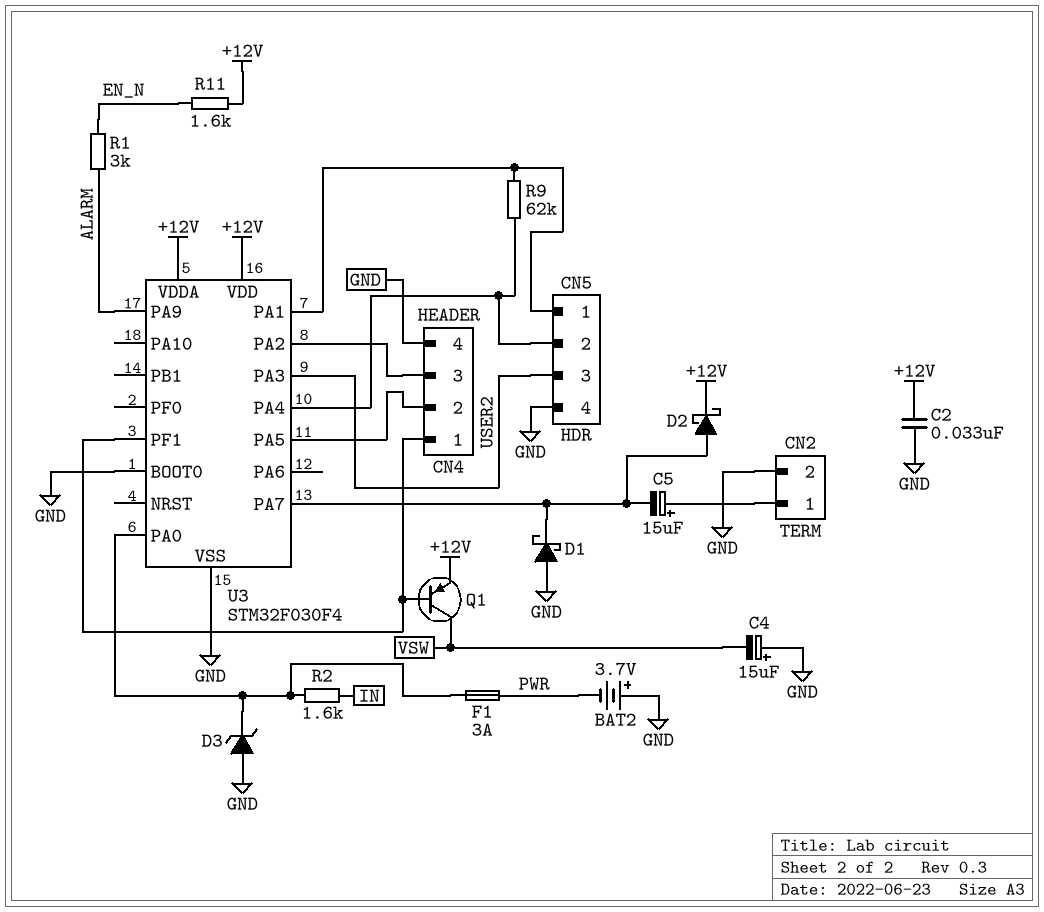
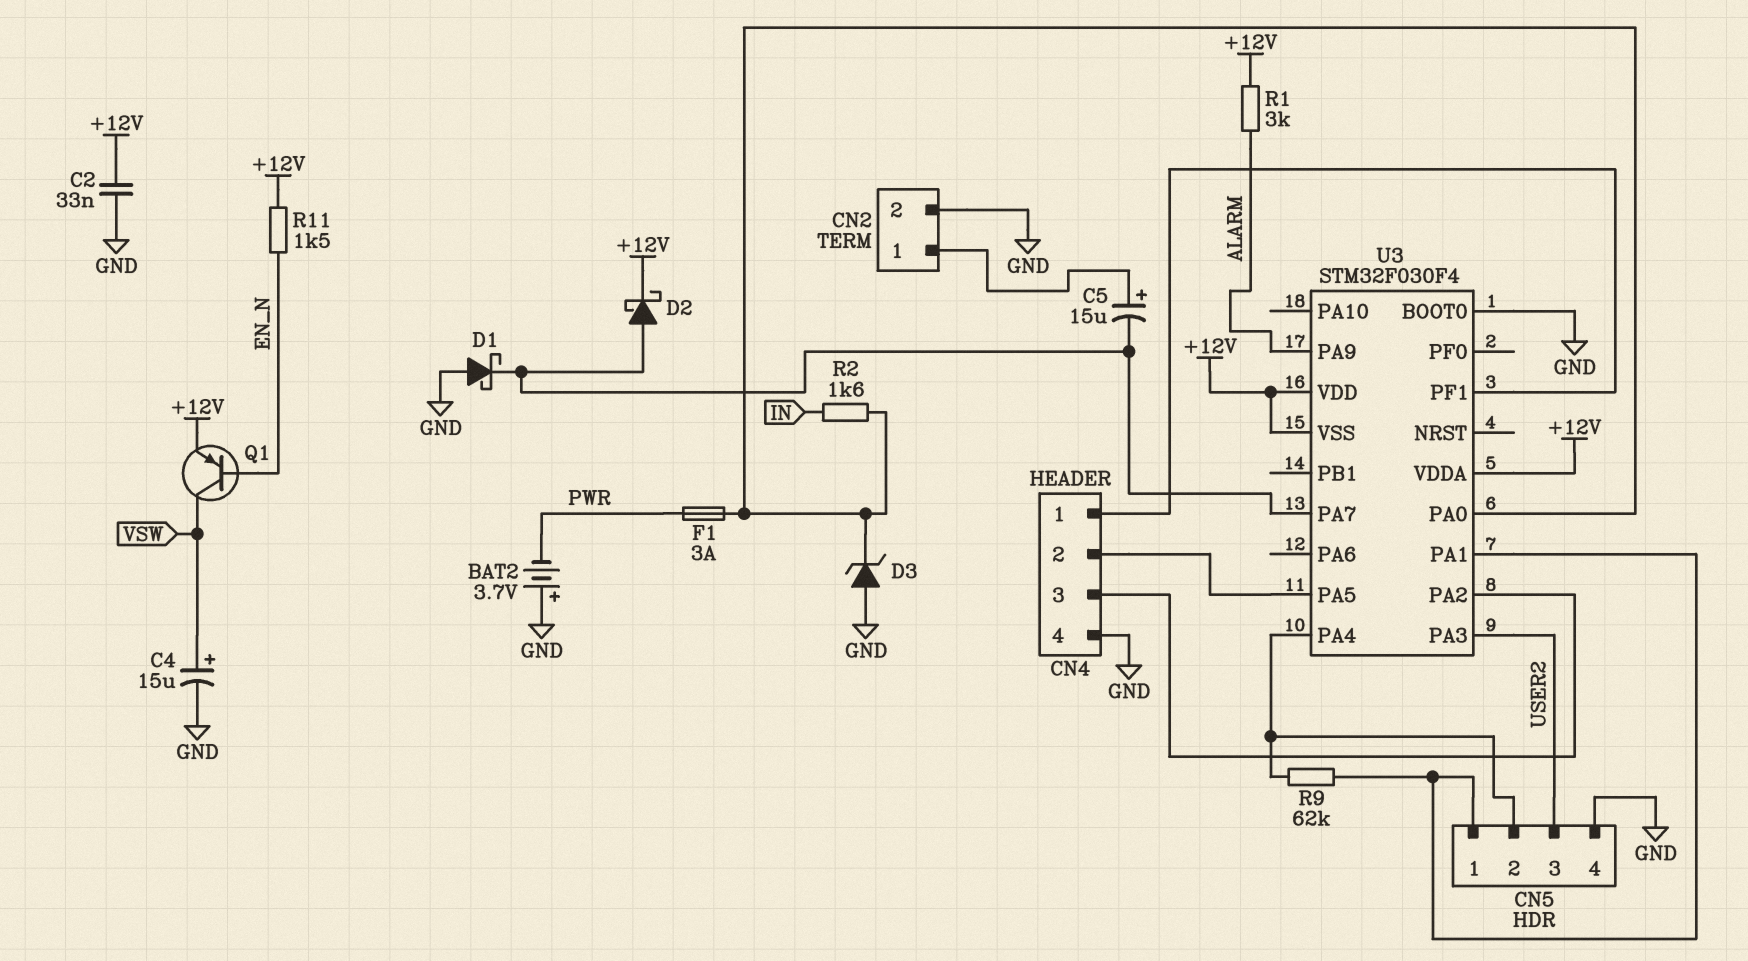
C4: 15uF (plus GND, minus VSW) -> 15uF (plus VSW, minus GND)
Q1: PNP (B CN4/1, C VSW, E +12V) -> PNP (B EN_N, C VSW, E +12V)
R1: 3k (ALARM, EN_N) -> 3k (+12V, ALARM)
R11: 1.6k (+12V, EN_N) -> 1.5k (+12V, EN_N)
U3 pin VSS: GND -> +12V

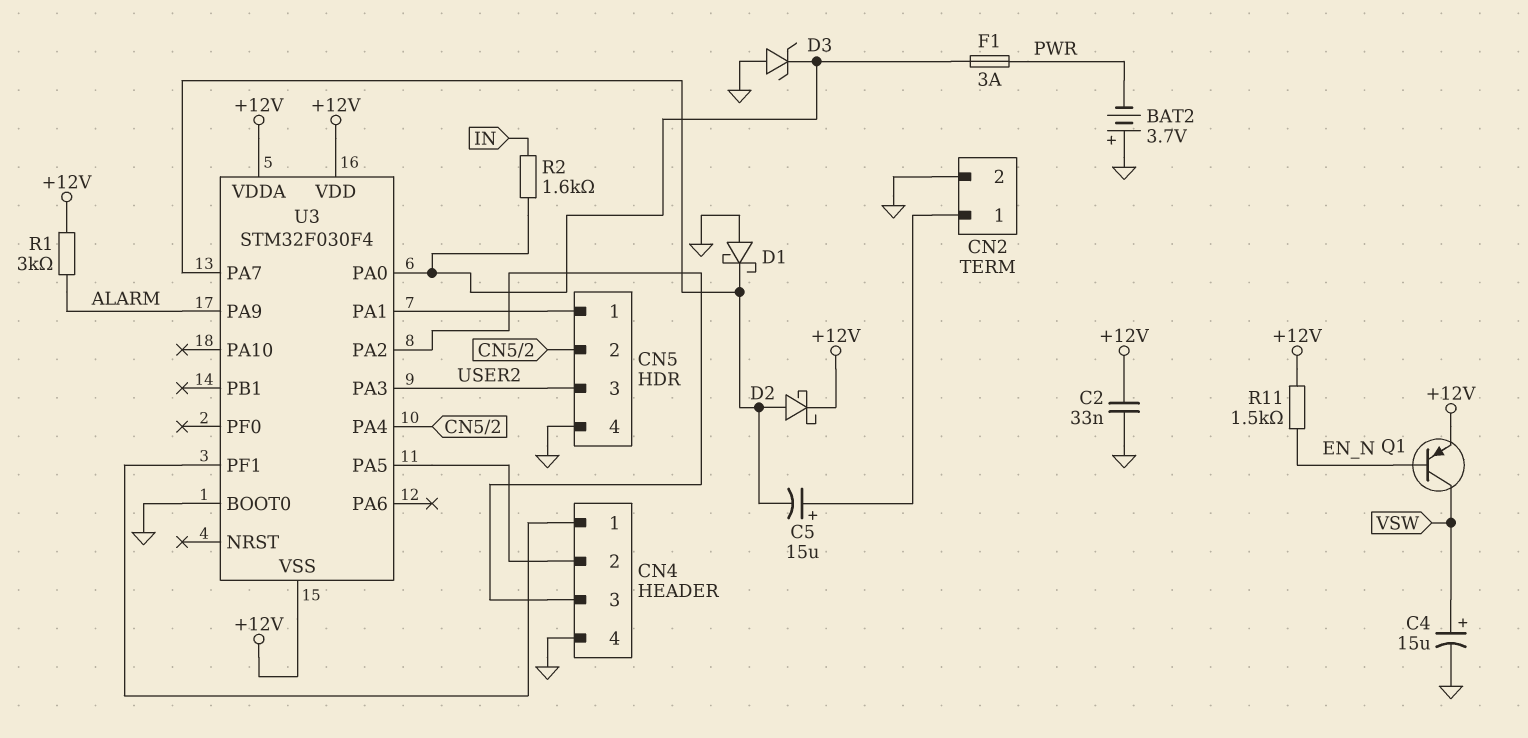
R9: 62k (CN5/1, CN5/2) -> none

